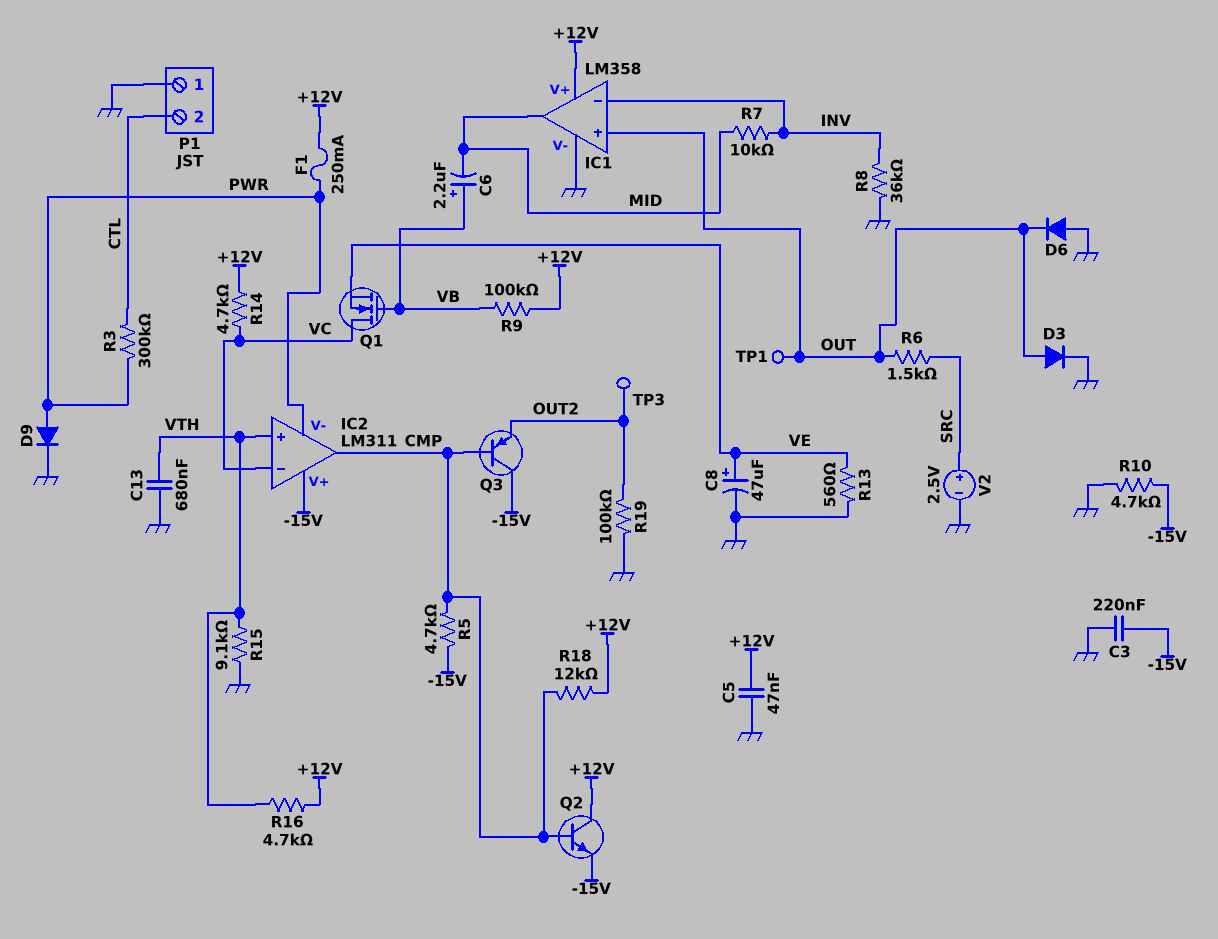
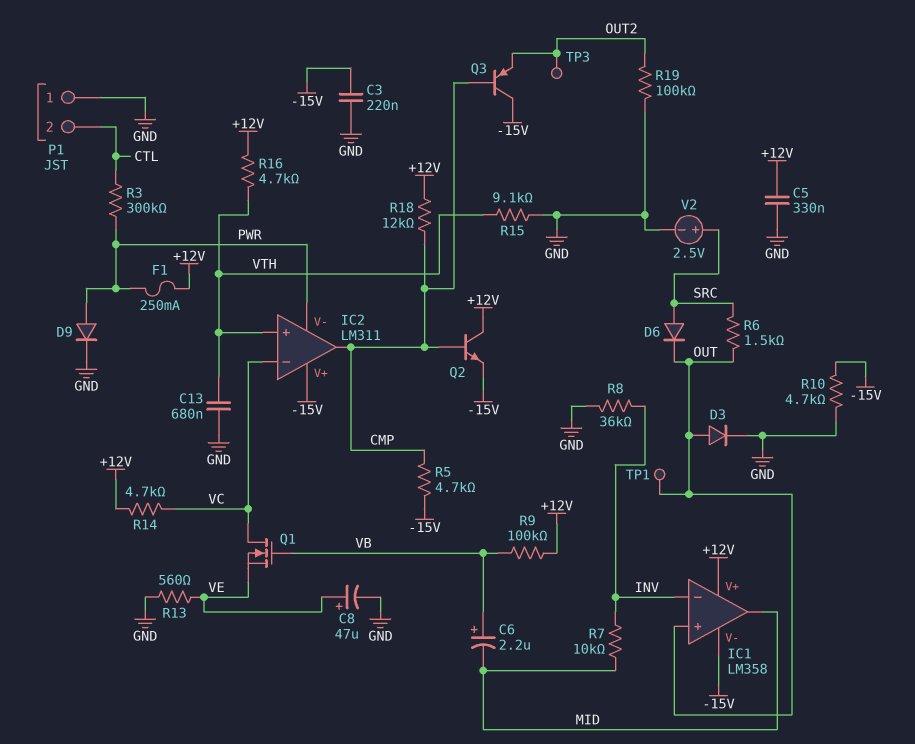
C5: 47nF (+12V, GND) -> 330nF (+12V, GND)
D6: diode (A GND, K OUT) -> diode (A SRC, K OUT)
IC1 pin V-: GND -> -15V

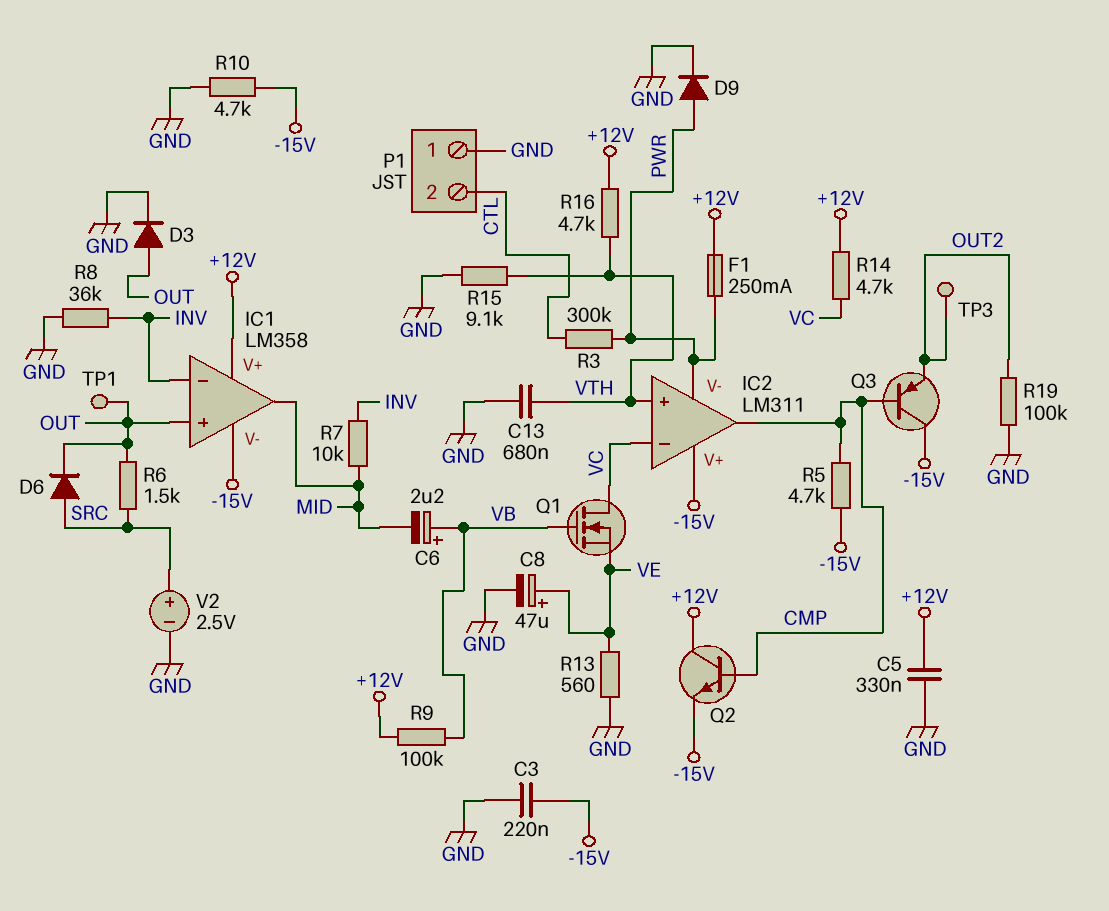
R18: 12k (+12V, CMP) -> none

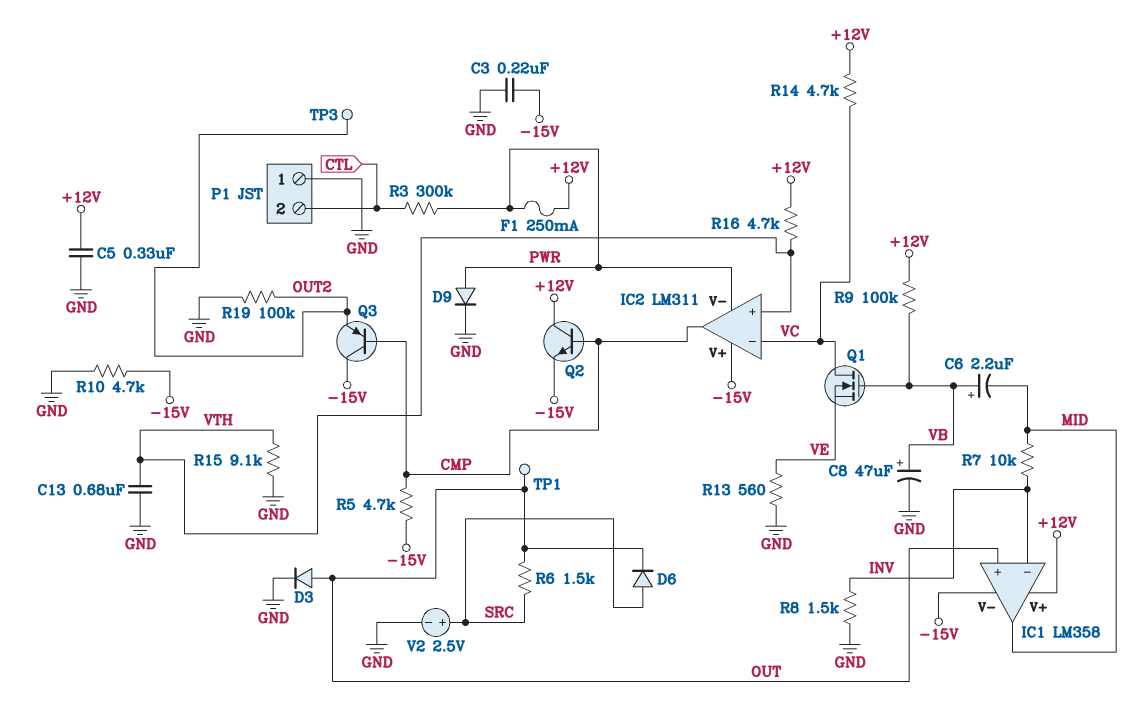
C8: 47uF (plus VE, minus GND) -> 47uF (plus VB, minus GND)
R8: 36k (GND, INV) -> 1.5k (GND, INV)

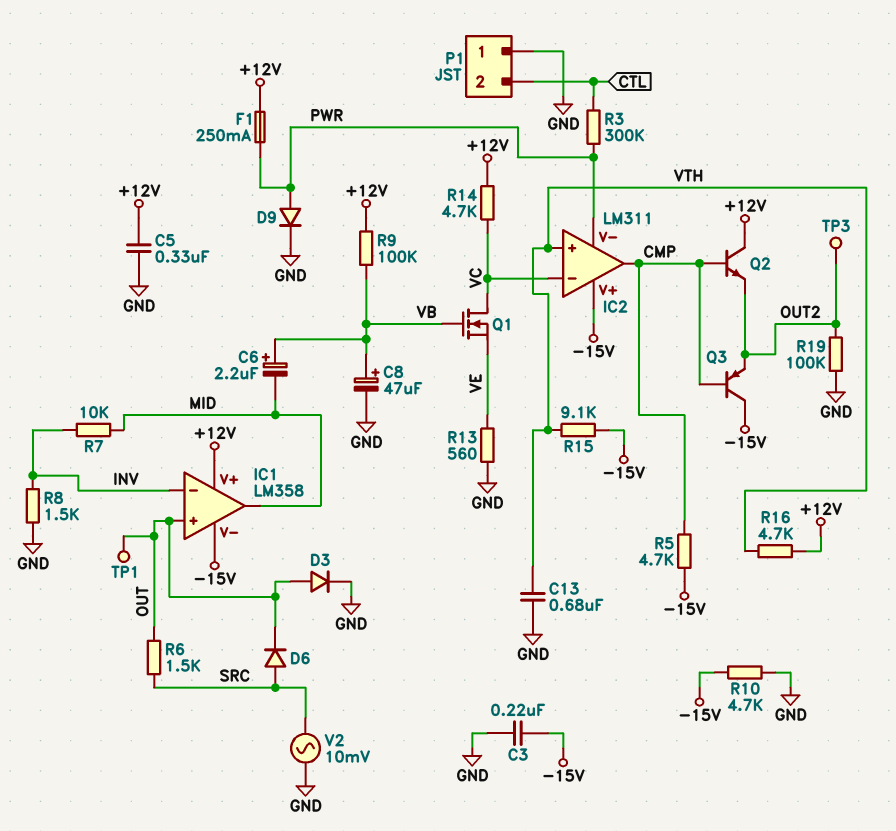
Q2: NPN (B CMP, C +12V, E -15V) -> NPN (B CMP, C +12V, E OUT2)
R15: 9.1k (GND, VTH) -> 9.1k (-15V, VTH)
V2: 2.5V (plus SRC, minus GND) -> AC 10mV (GND, SRC)

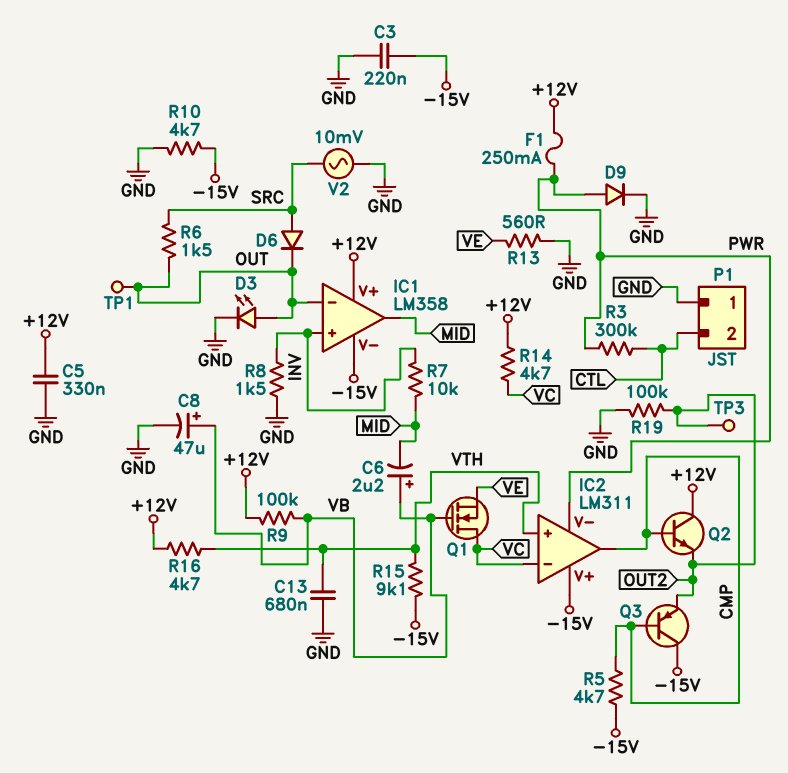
D3: diode (A OUT, K GND) -> LED (A OUT, K GND)
IC1 pin in+: OUT -> INV
IC1 pin in-: INV -> OUT

